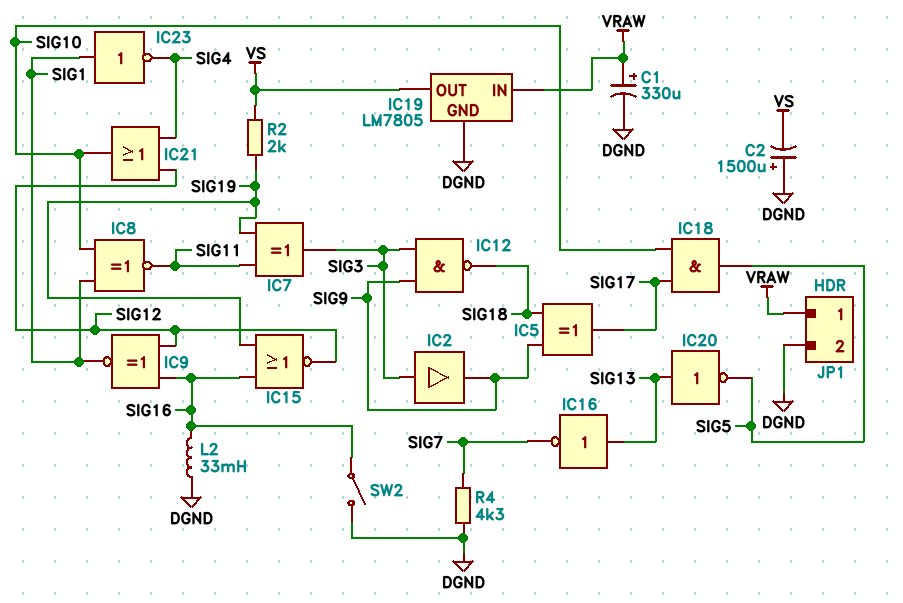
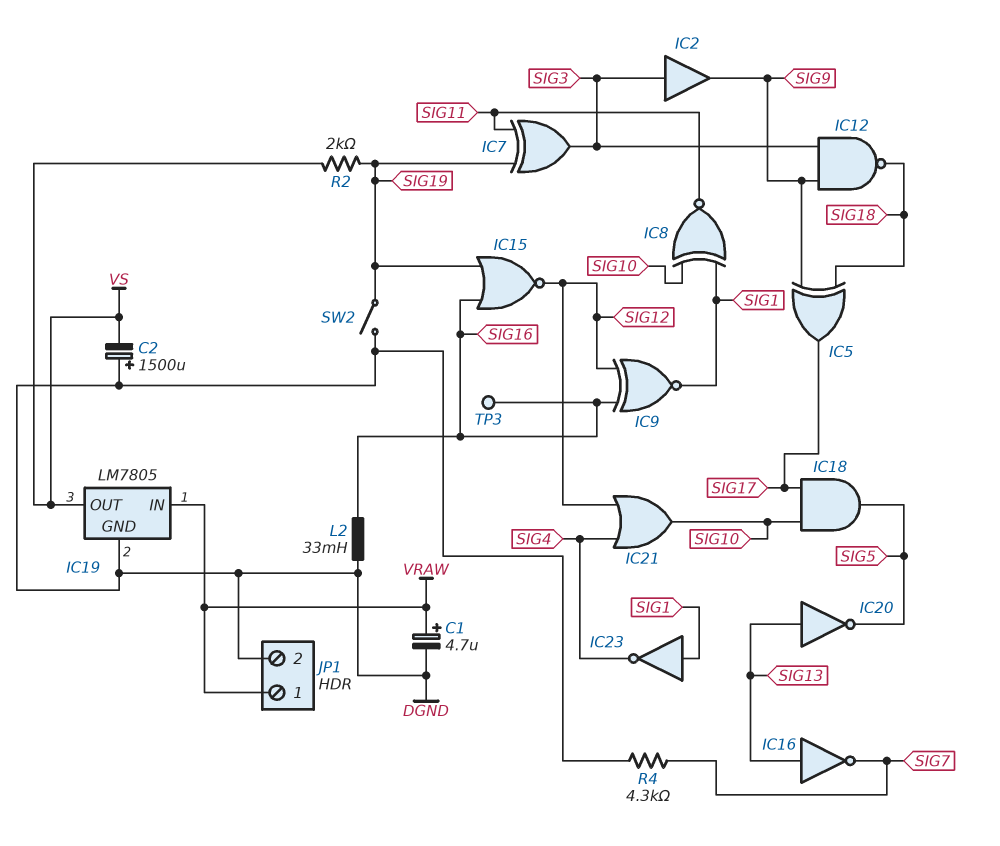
C1: 330uF (plus VRAW, minus DGND) -> 4.7uF (plus VRAW, minus DGND)
SW2: switch (DGND, SIG16) -> switch (DGND, SIG19)
TP3: none -> test point (SIG16)

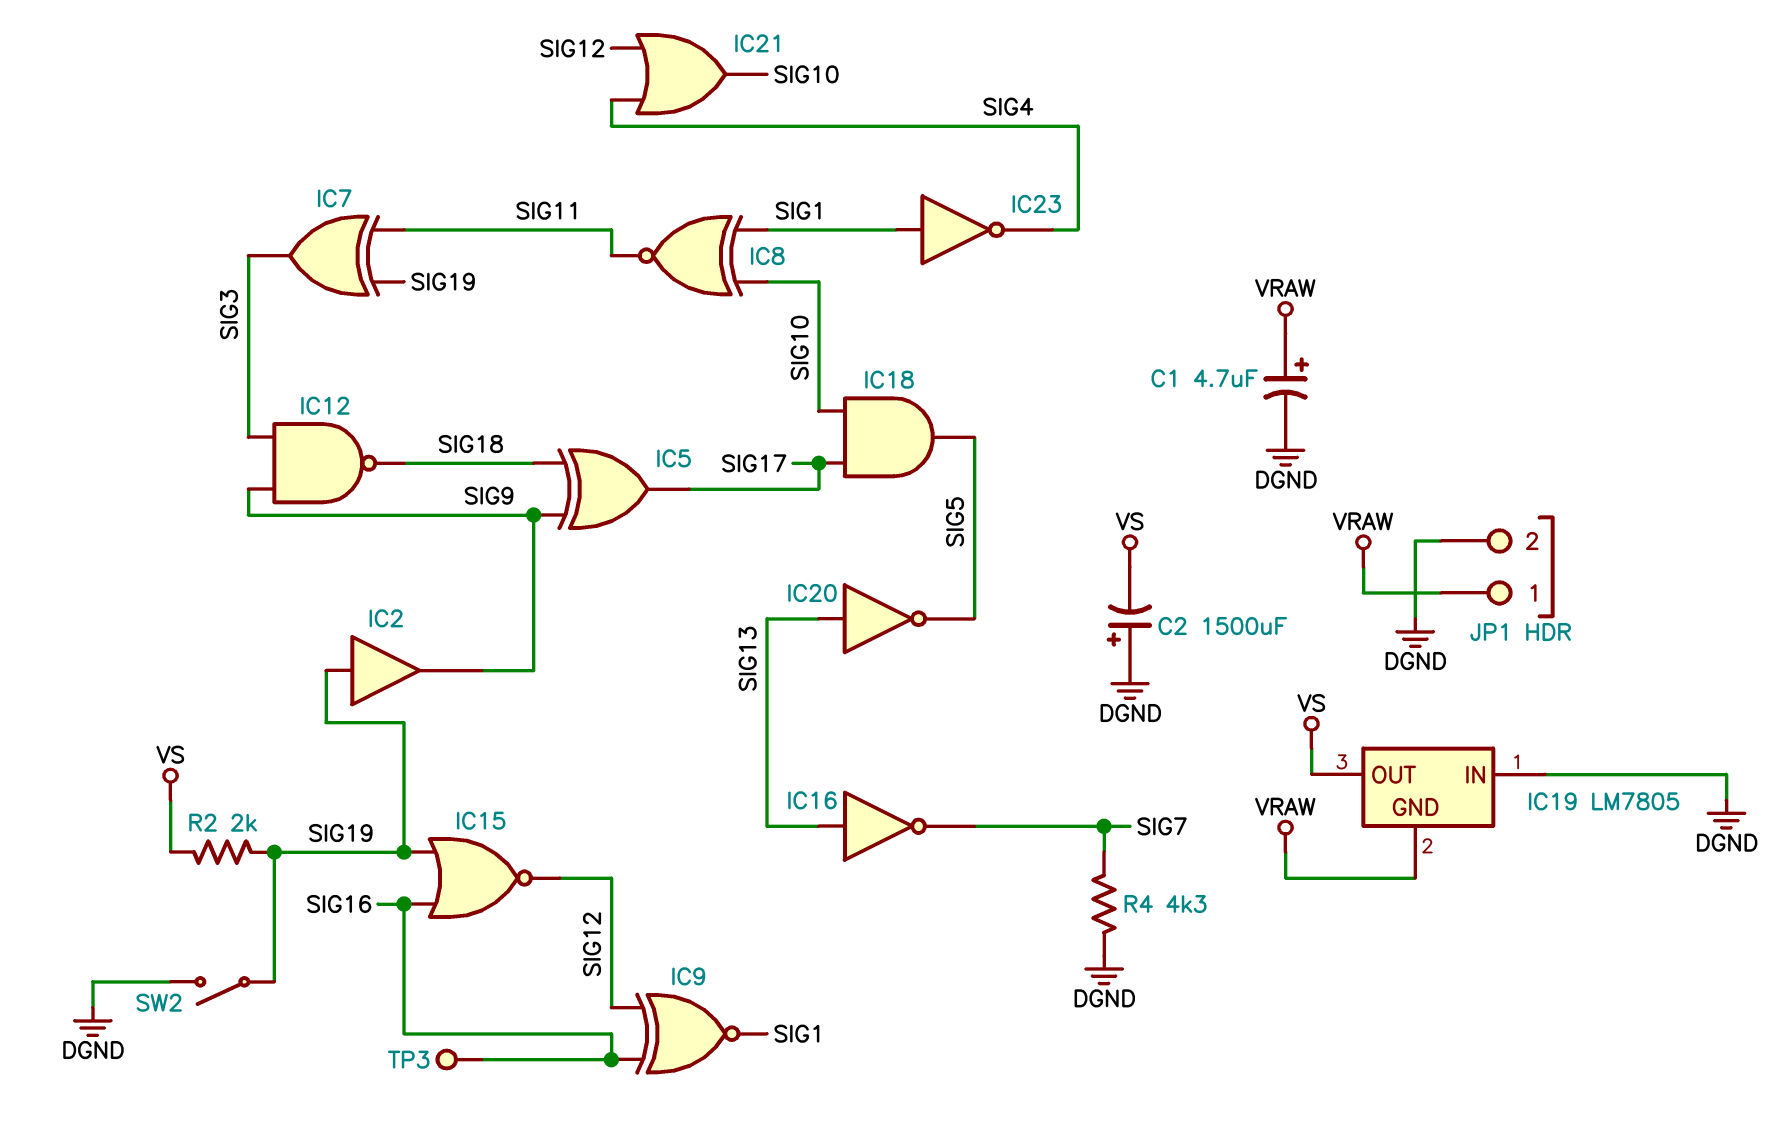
IC2: buffer (in SIG3, out SIG9) -> buffer (in SIG19, out SIG9)
IC19 pin GND: DGND -> VRAW
IC19 pin IN: VRAW -> DGND
L2: 33mH (DGND, SIG16) -> none

